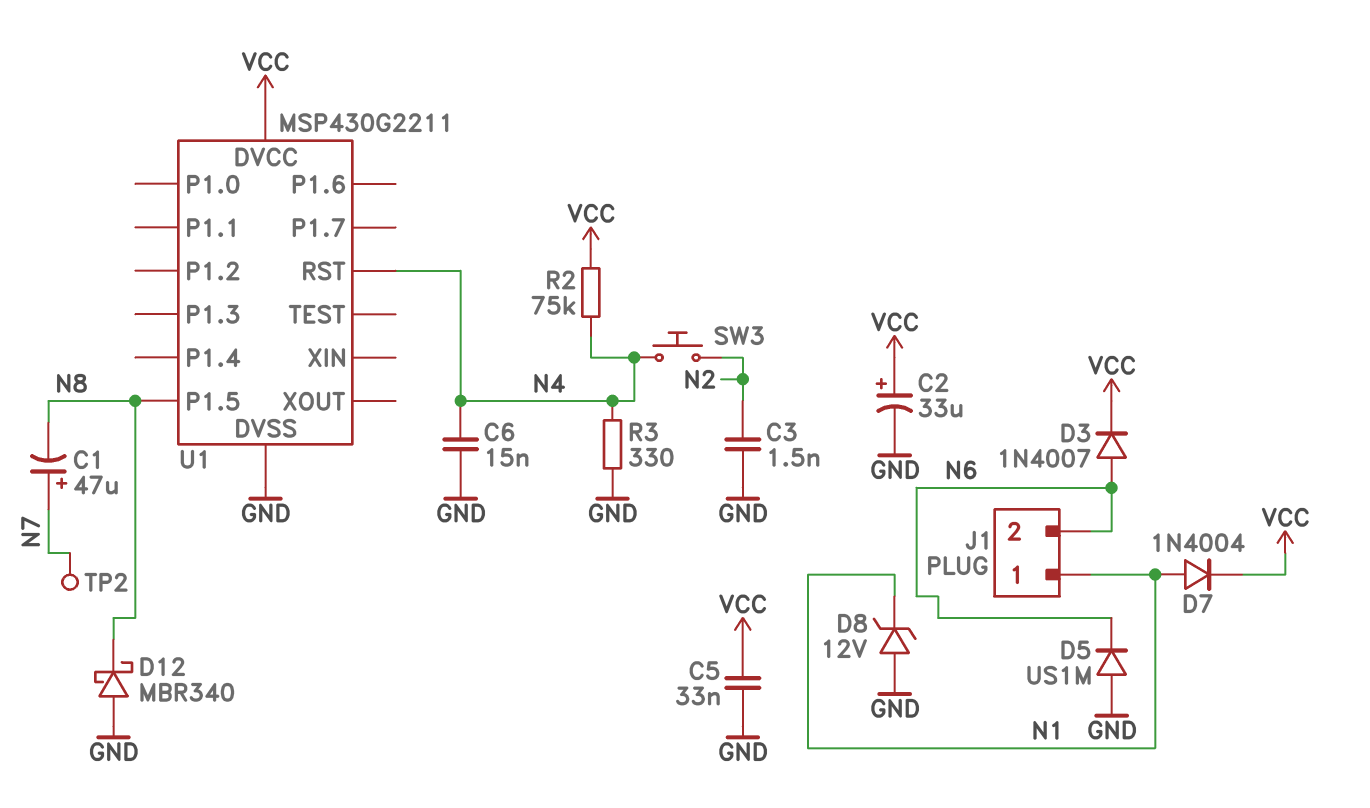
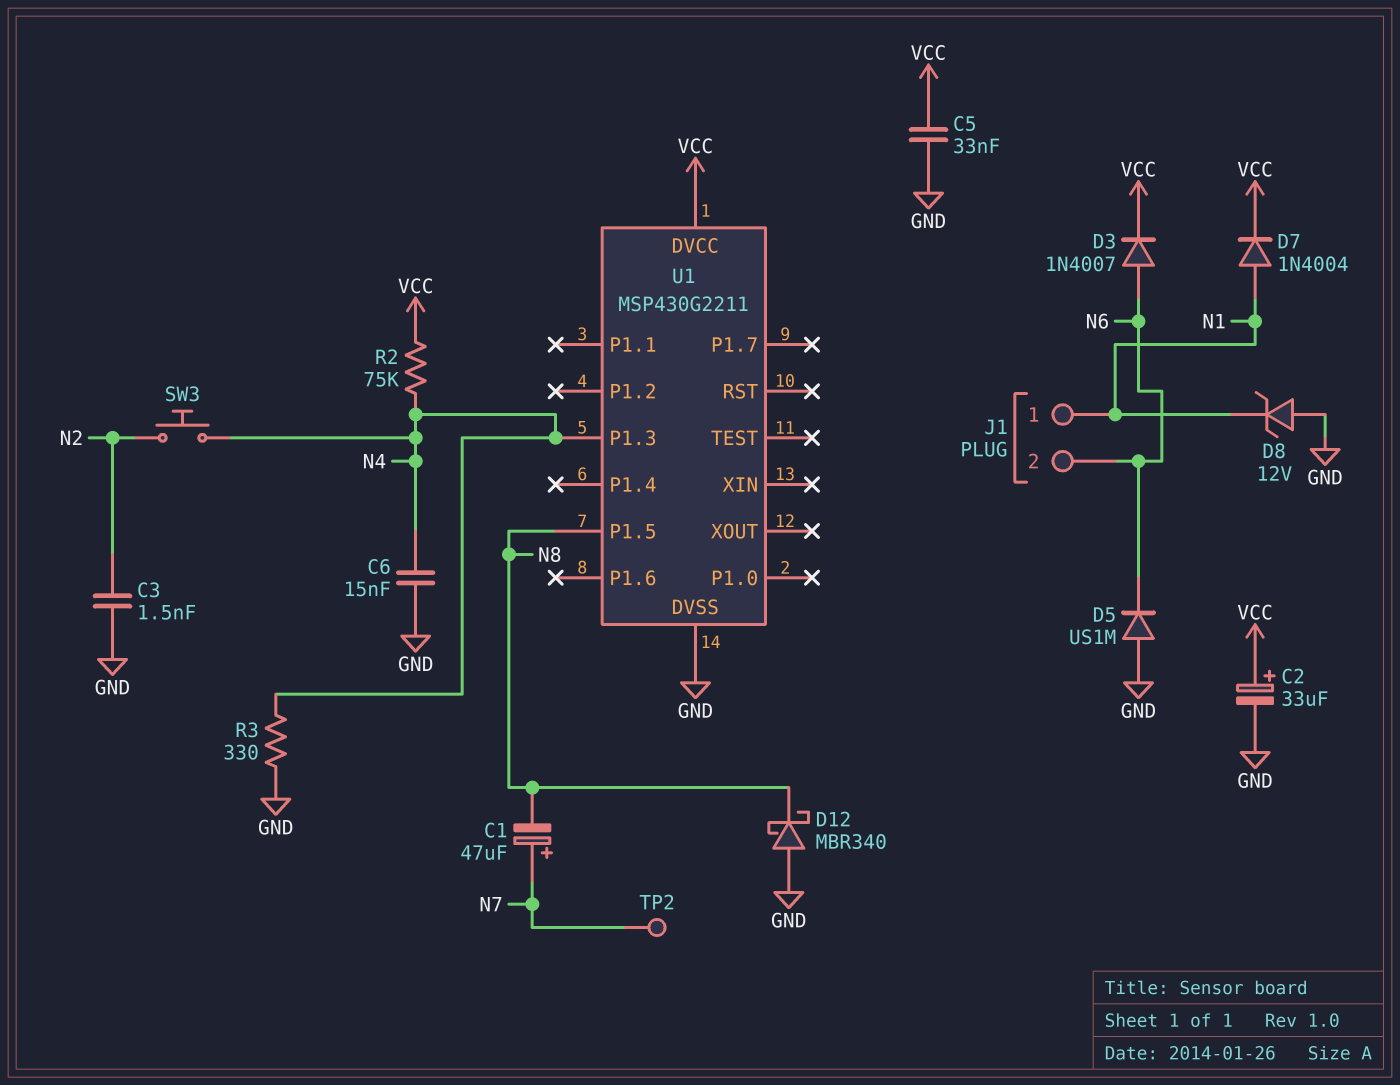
U1 pin P1.3: none -> N4
U1 pin RST: N4 -> none

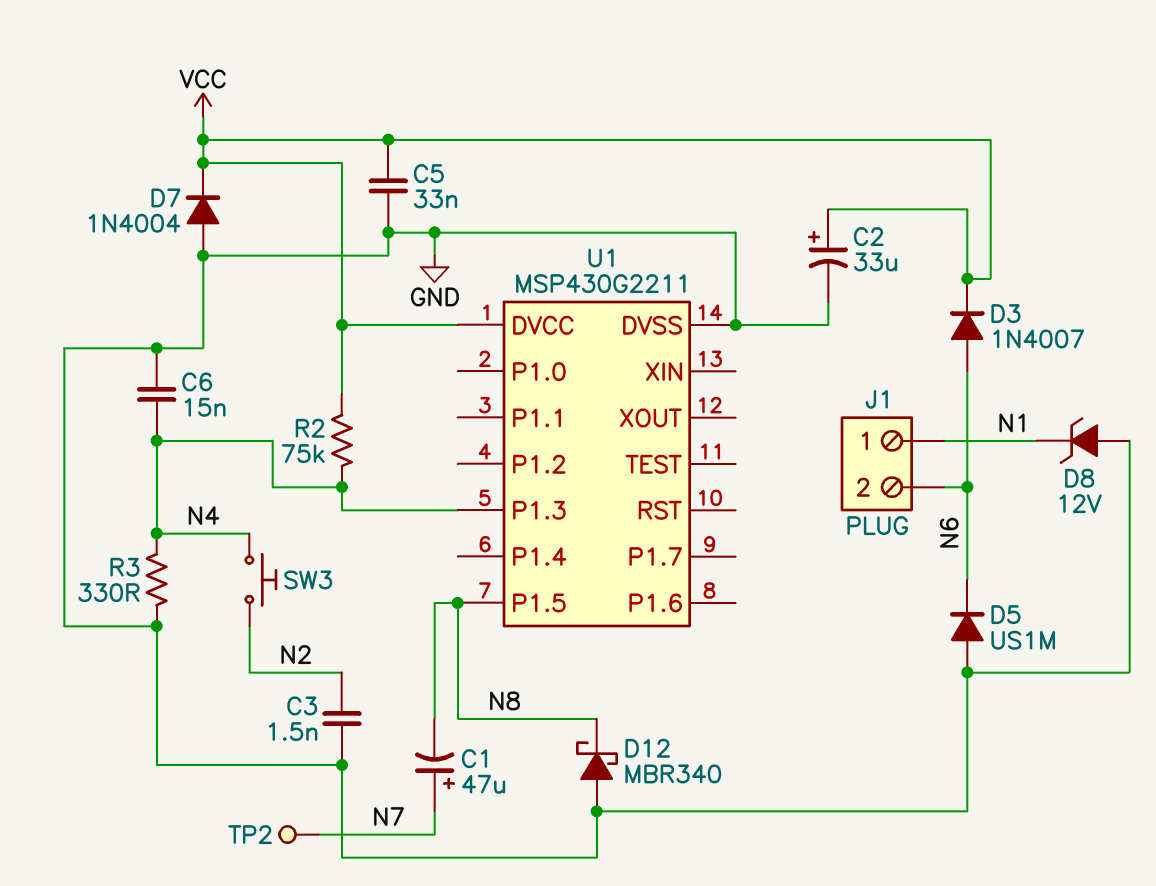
D7: diode 1N4004 (A N1, K VCC) -> diode 1N4004 (A GND, K VCC)

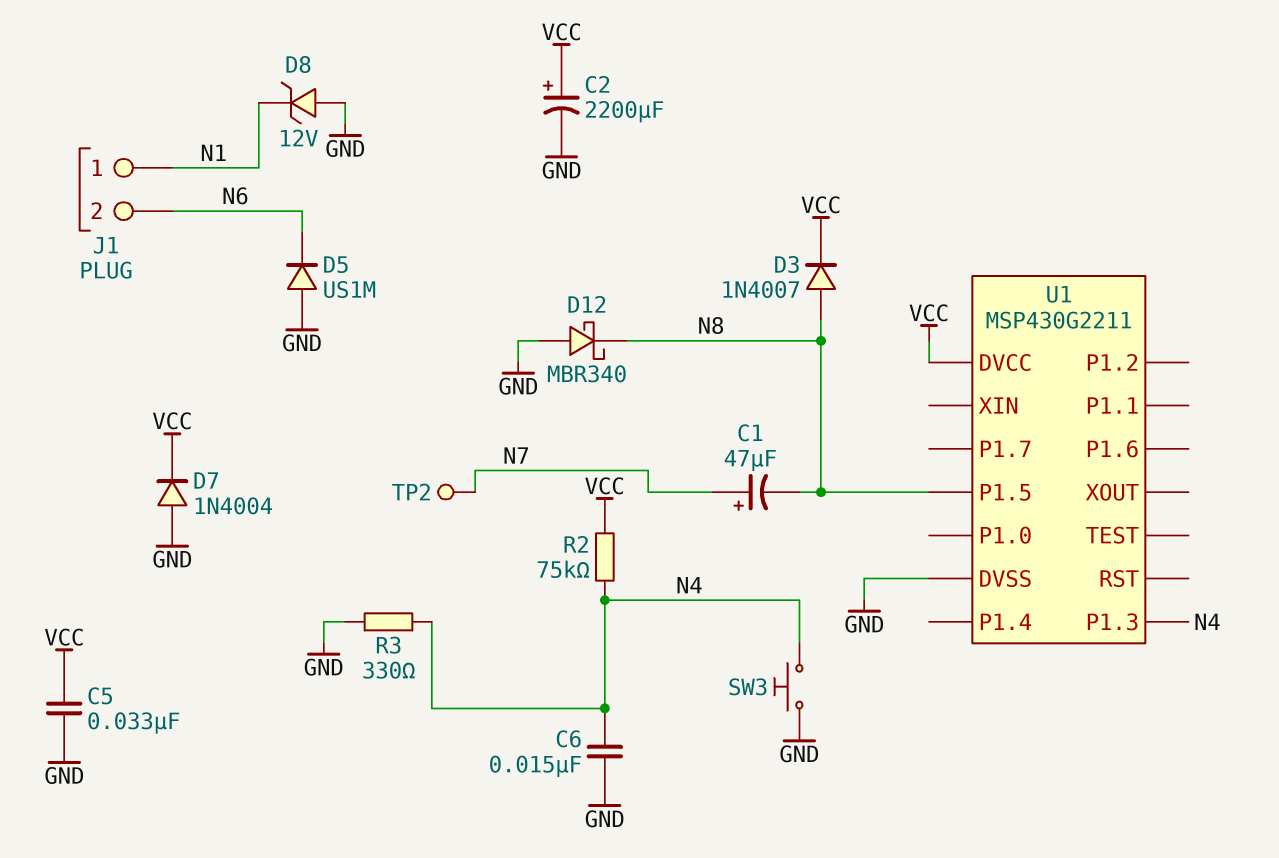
C2: 33uF (plus VCC, minus GND) -> 2200uF (plus VCC, minus GND)
C3: 1.5nF (GND, N2) -> none
D3: diode 1N4007 (A N6, K VCC) -> diode 1N4007 (A N8, K VCC)
SW3: button (N2, N4) -> button (GND, N4)

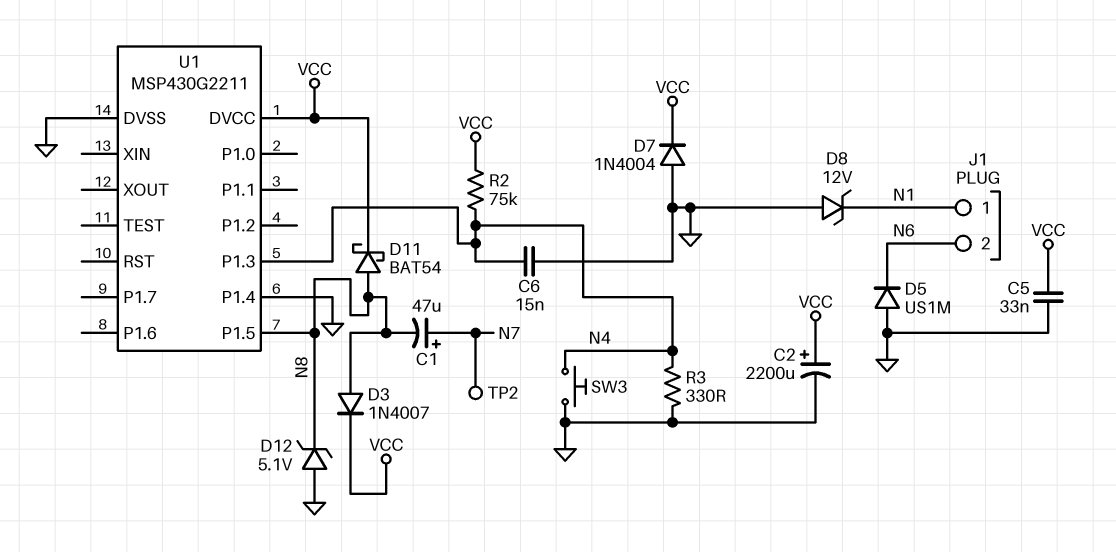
D11: none -> schottky BAT54 (A N8, K VCC)
D12: schottky MBR340 (A GND, K N8) -> zener 5.1V (A GND, K N8)
U1 pin P1.4: none -> GND

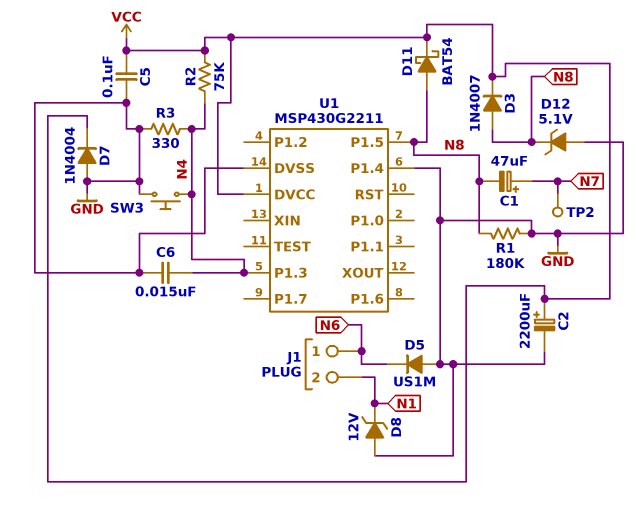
C5: 33nF (GND, VCC) -> 100nF (GND, VCC)
J1 pin 1: N1 -> N6
J1 pin 2: N6 -> N1
R1: none -> 180k (GND, N8)

